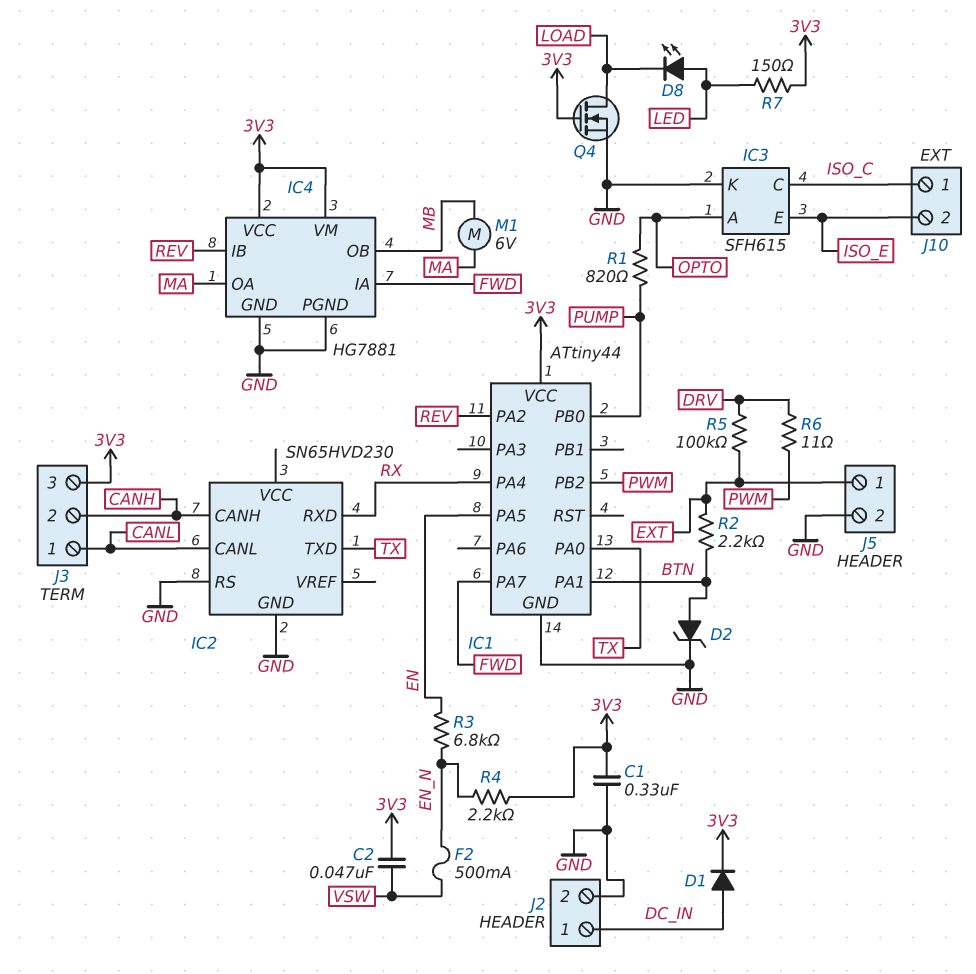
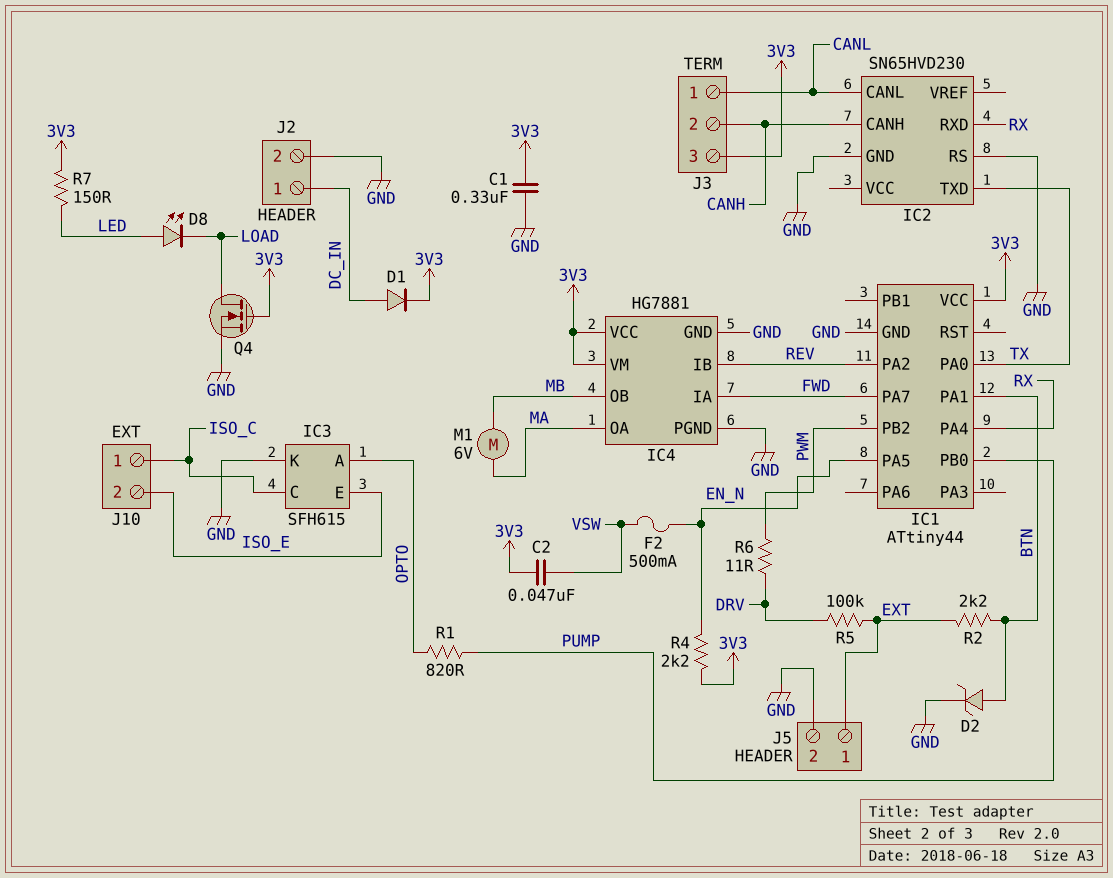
IC1 pin PA5: EN -> EN_N
R3: 6.8k (EN, EN_N) -> none

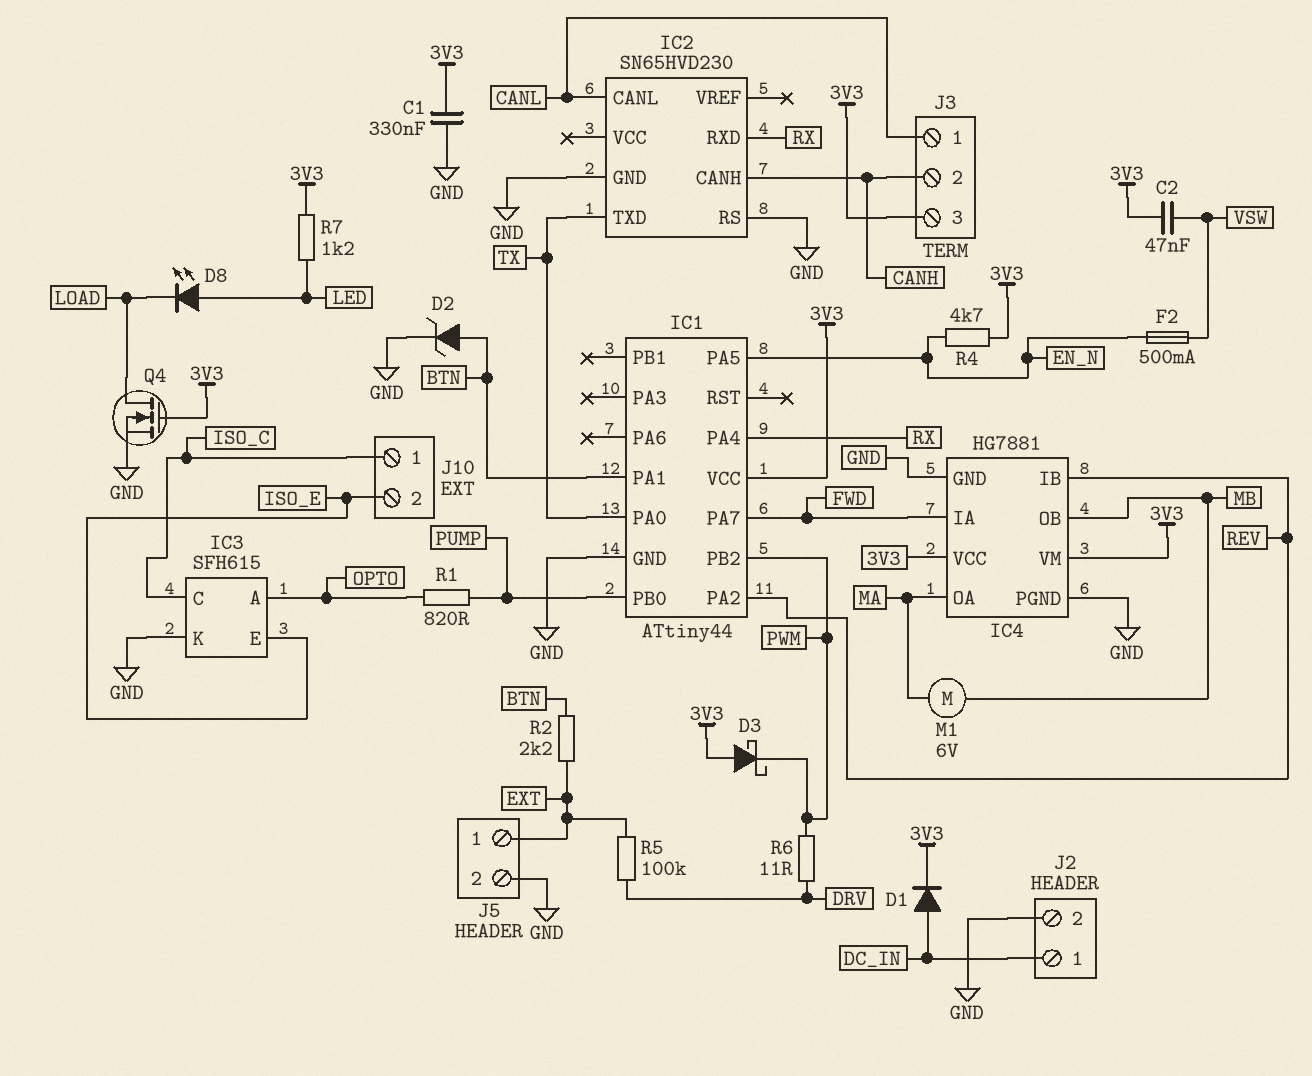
D3: none -> schottky (A 3V3, K PWM)
R4: 2.2k (3V3, EN_N) -> 4.7k (3V3, EN_N)
R7: 150 (3V3, LED) -> 1.2k (3V3, LED)

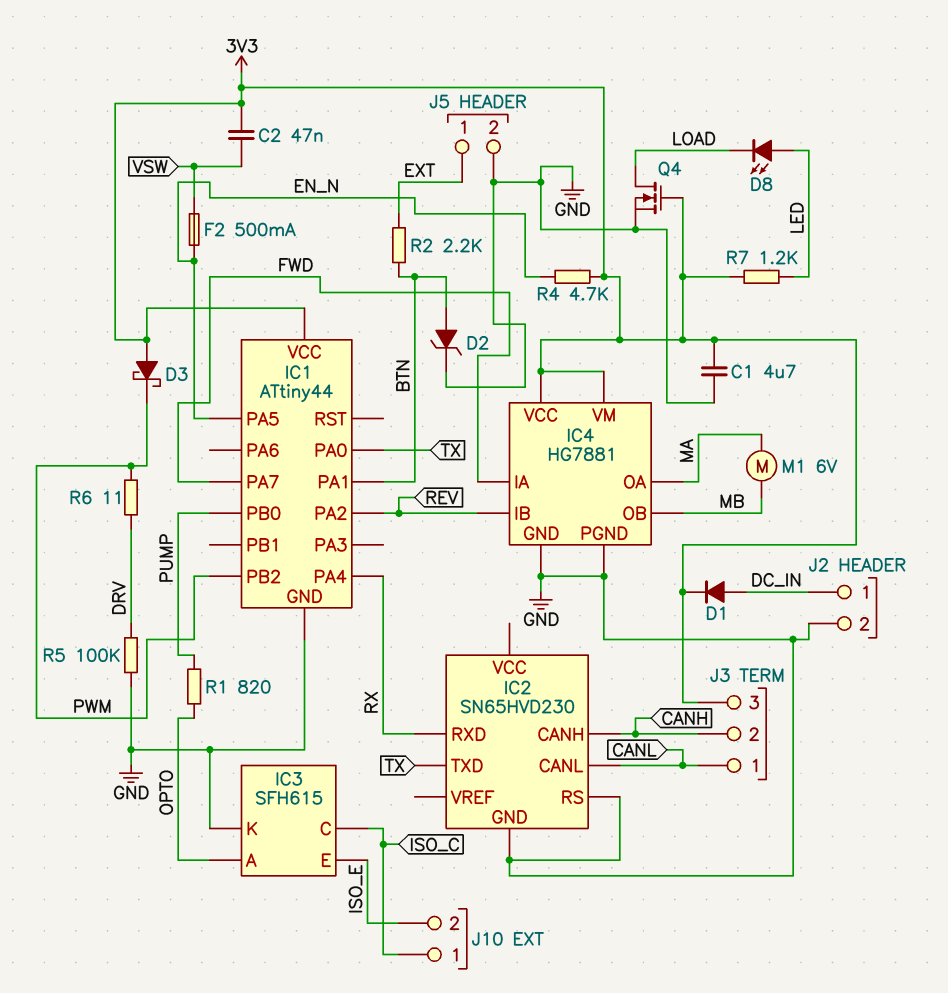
C1: 330nF (3V3, GND) -> 4.7uF (3V3, GND)
R5: 100k (DRV, EXT) -> 100k (DRV, GND)

